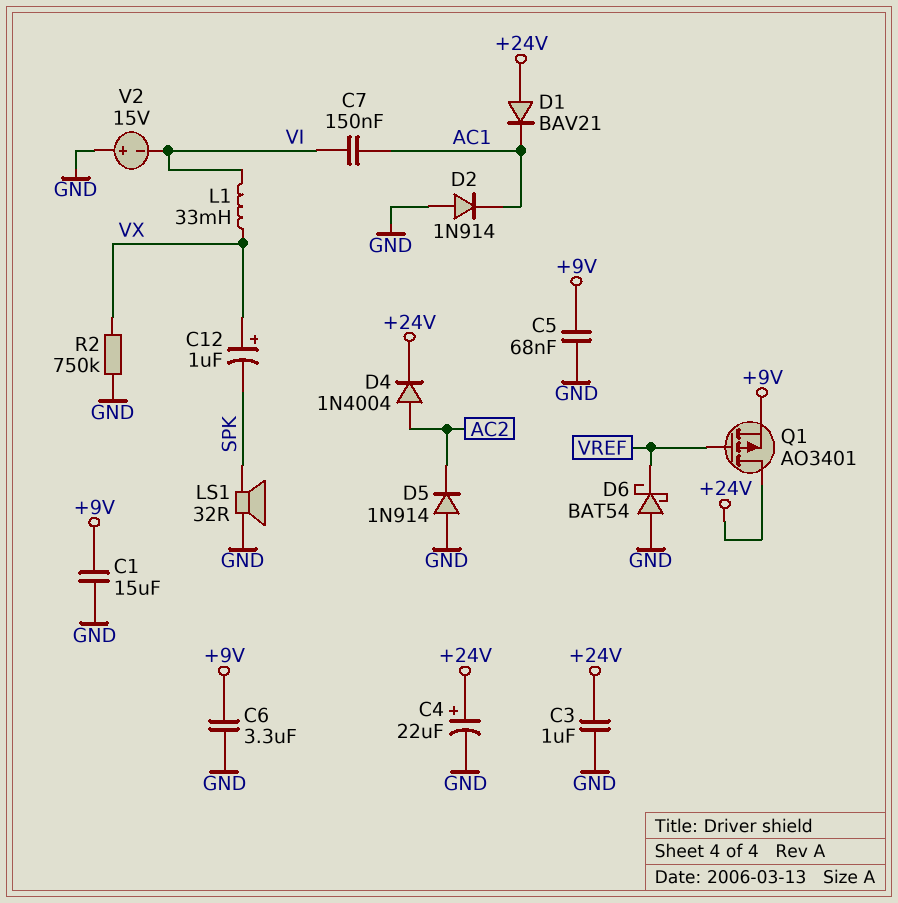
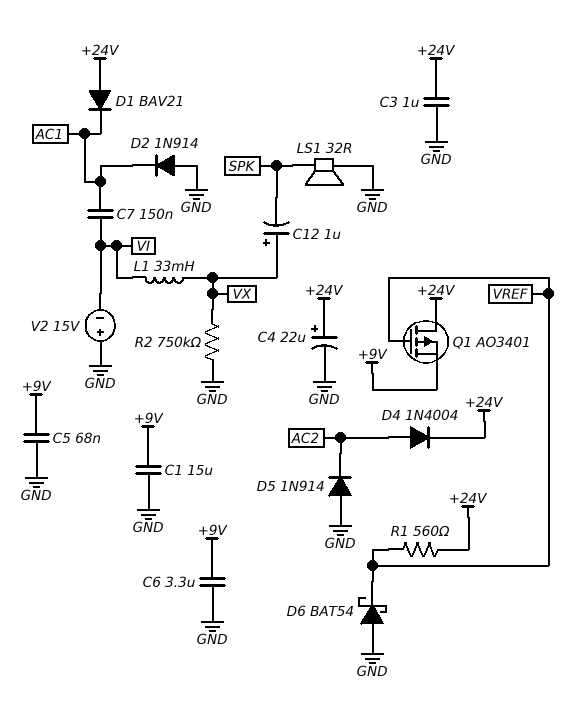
R1: none -> 560 (+24V, VREF)

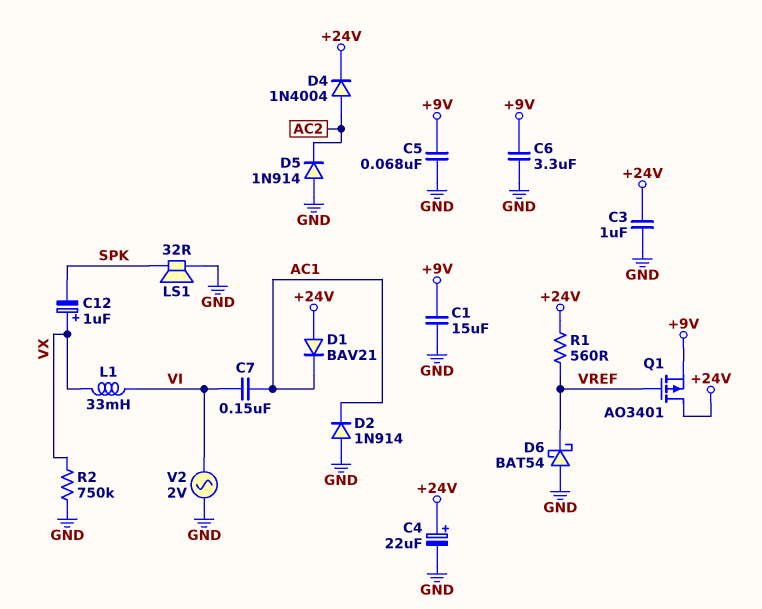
V2: 15V (plus GND, minus VI) -> AC 2V (GND, VI)

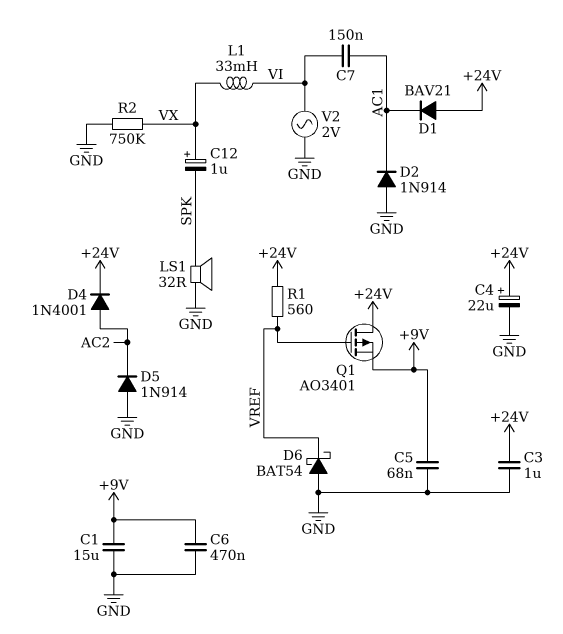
C6: 3.3uF (+9V, GND) -> 470nF (+9V, GND)
D4: diode 1N4004 (A AC2, K +24V) -> diode 1N4001 (A AC2, K +24V)

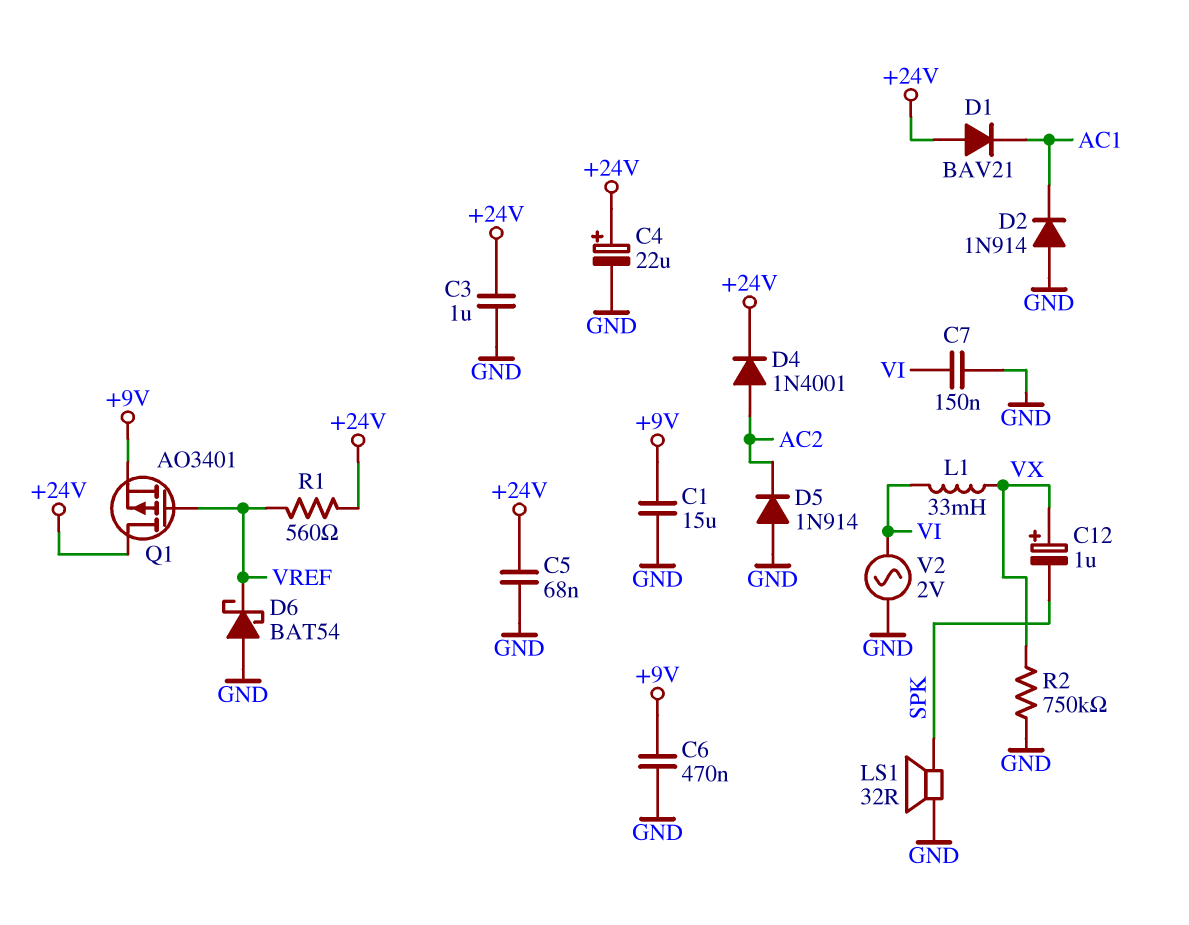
C5: 68nF (+9V, GND) -> 68nF (+24V, GND)
C7: 150nF (AC1, VI) -> 150nF (GND, VI)

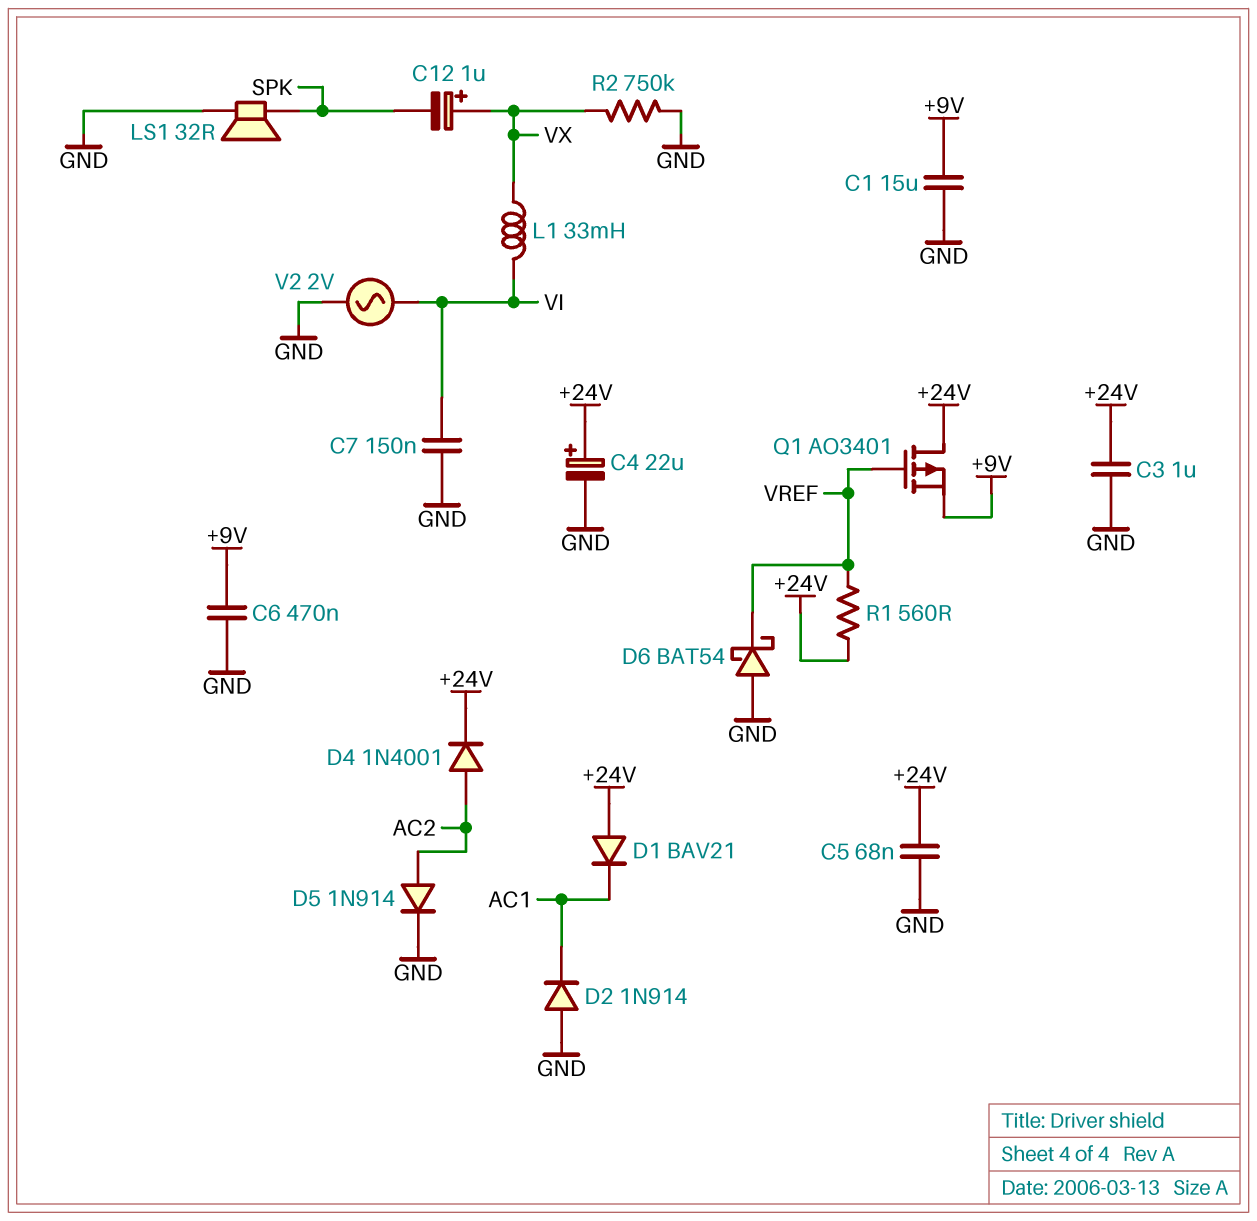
D5: diode 1N914 (A GND, K AC2) -> diode 1N914 (A AC2, K GND)

